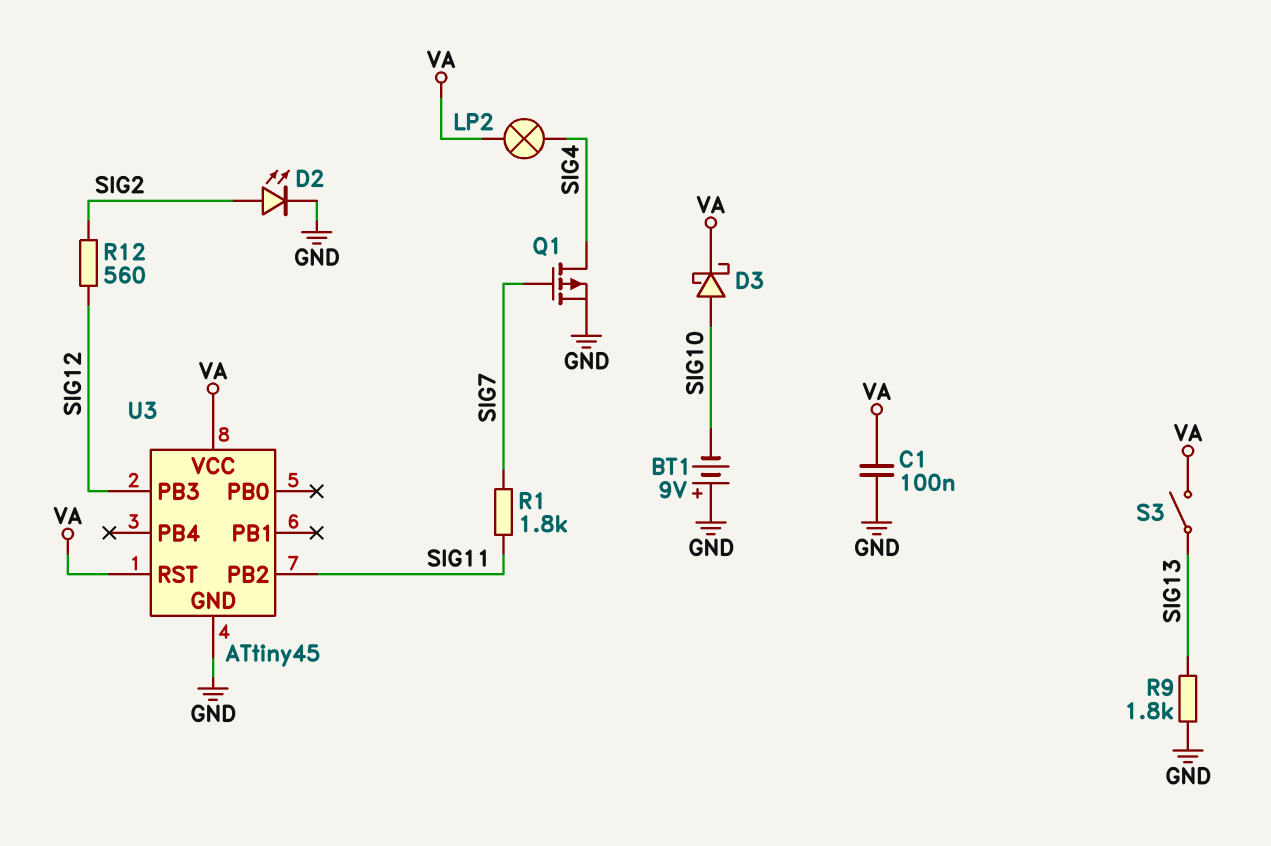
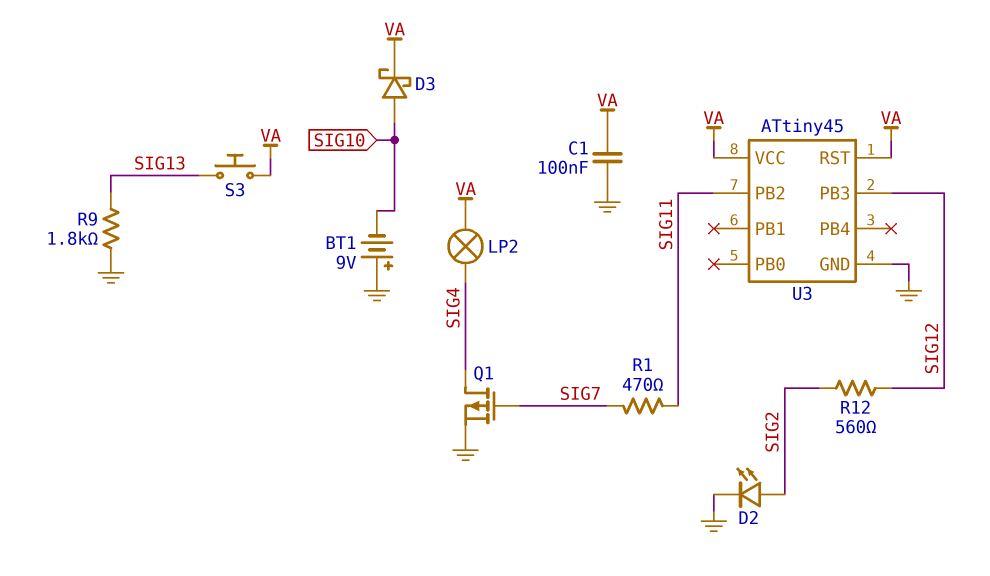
R1: 1.8k (SIG7, SIG11) -> 470 (SIG7, SIG11)
S3: switch (SIG13, VA) -> button (SIG13, VA)

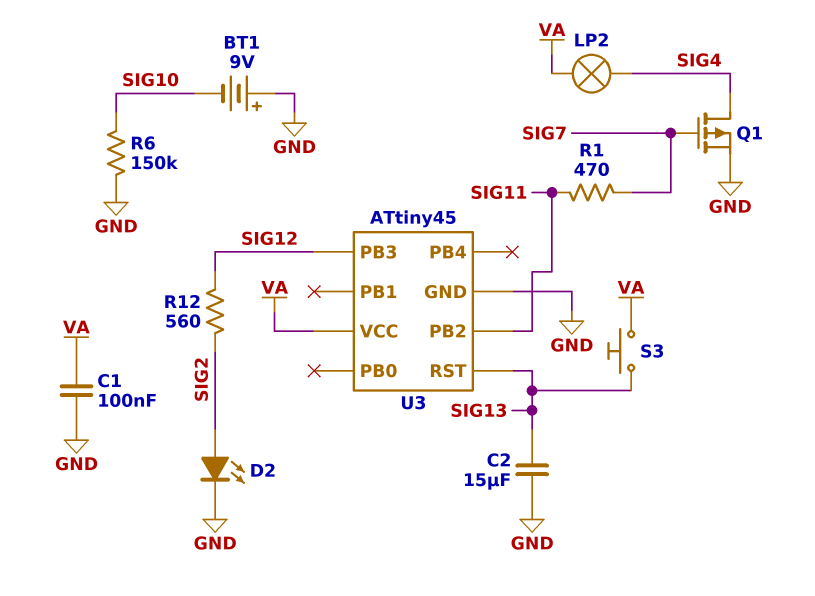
C2: none -> 15uF (GND, SIG13)
D3: schottky (A SIG10, K VA) -> none
R6: none -> 150k (GND, SIG10)
R9: 1.8k (GND, SIG13) -> none
U3 pin RST: VA -> SIG13

